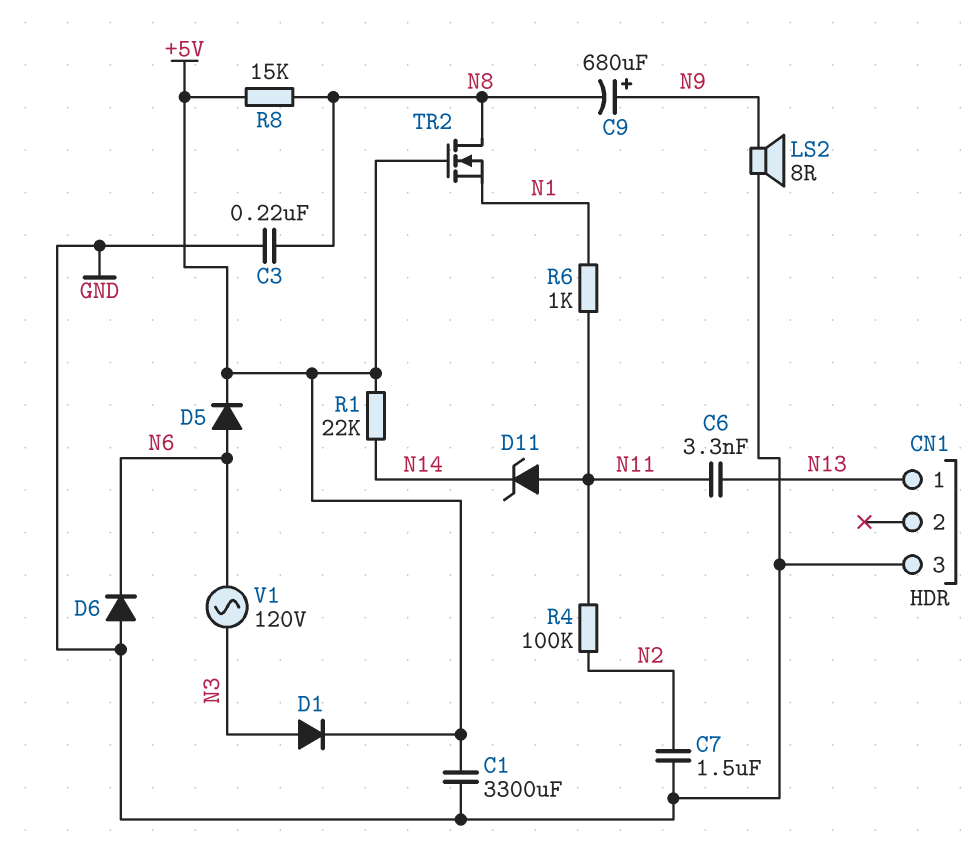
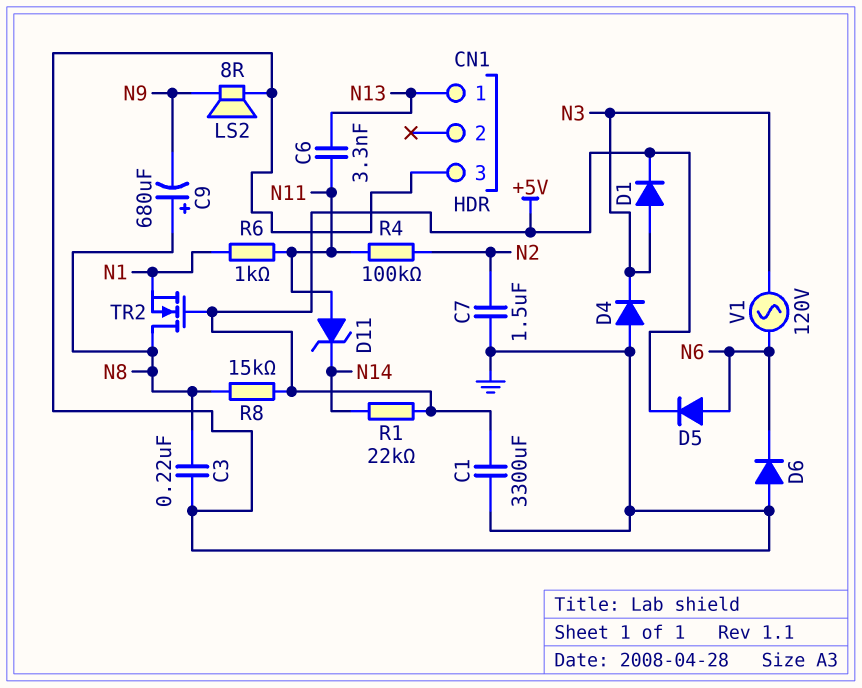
C9: 680uF (plus N9, minus N8) -> 680uF (plus N8, minus N9)
D4: none -> diode (A GND, K N3)

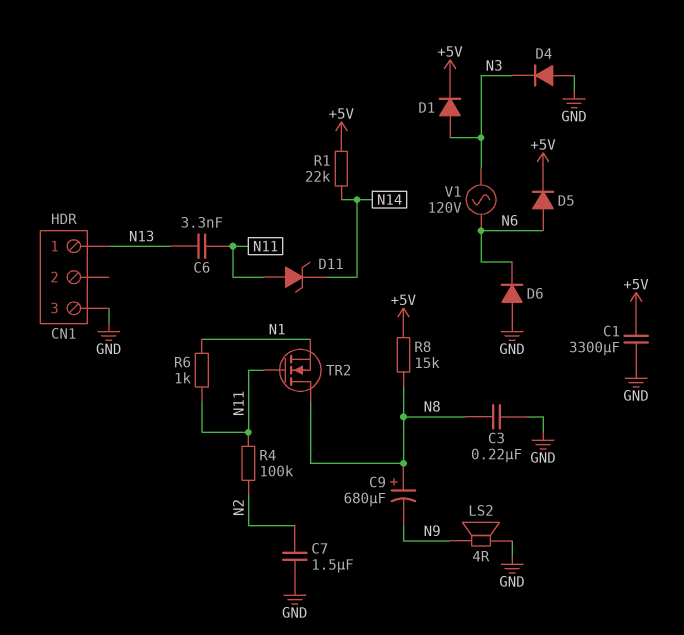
LS2: speaker 8R (GND, N9) -> speaker 4R (GND, N9)
TR2: NMOS (G +5V, D N8, S N1) -> NMOS (G N11, D N8, S N1)

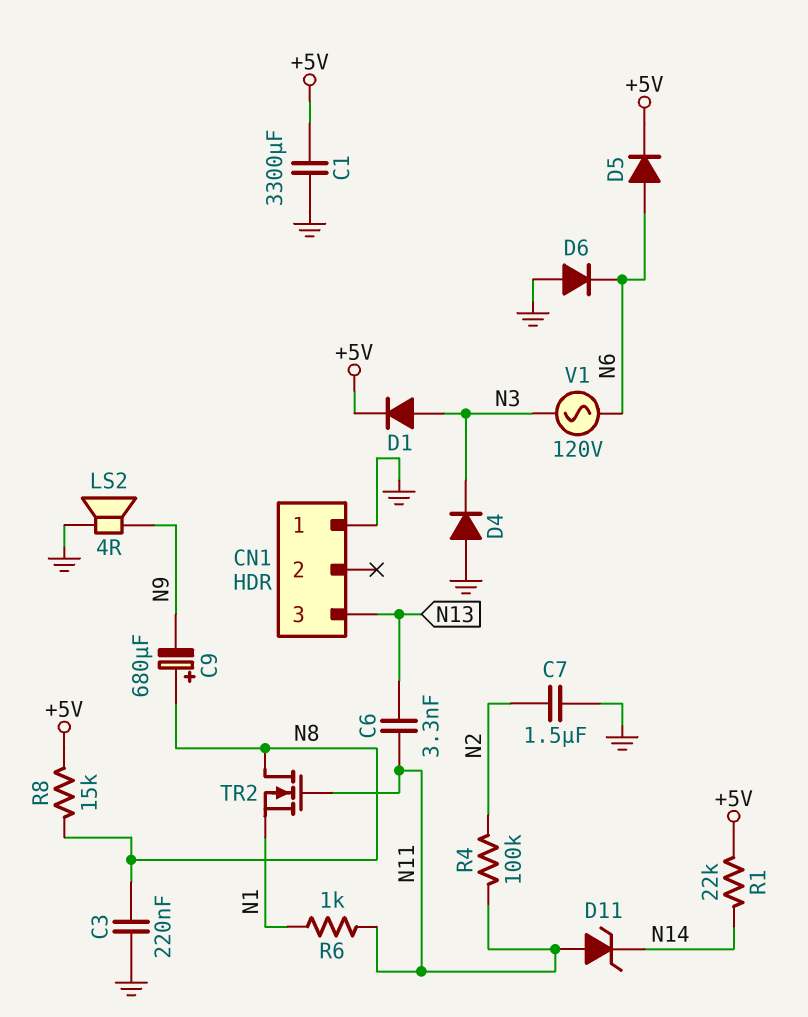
CN1 pin 1: N13 -> GND
CN1 pin 3: GND -> N13

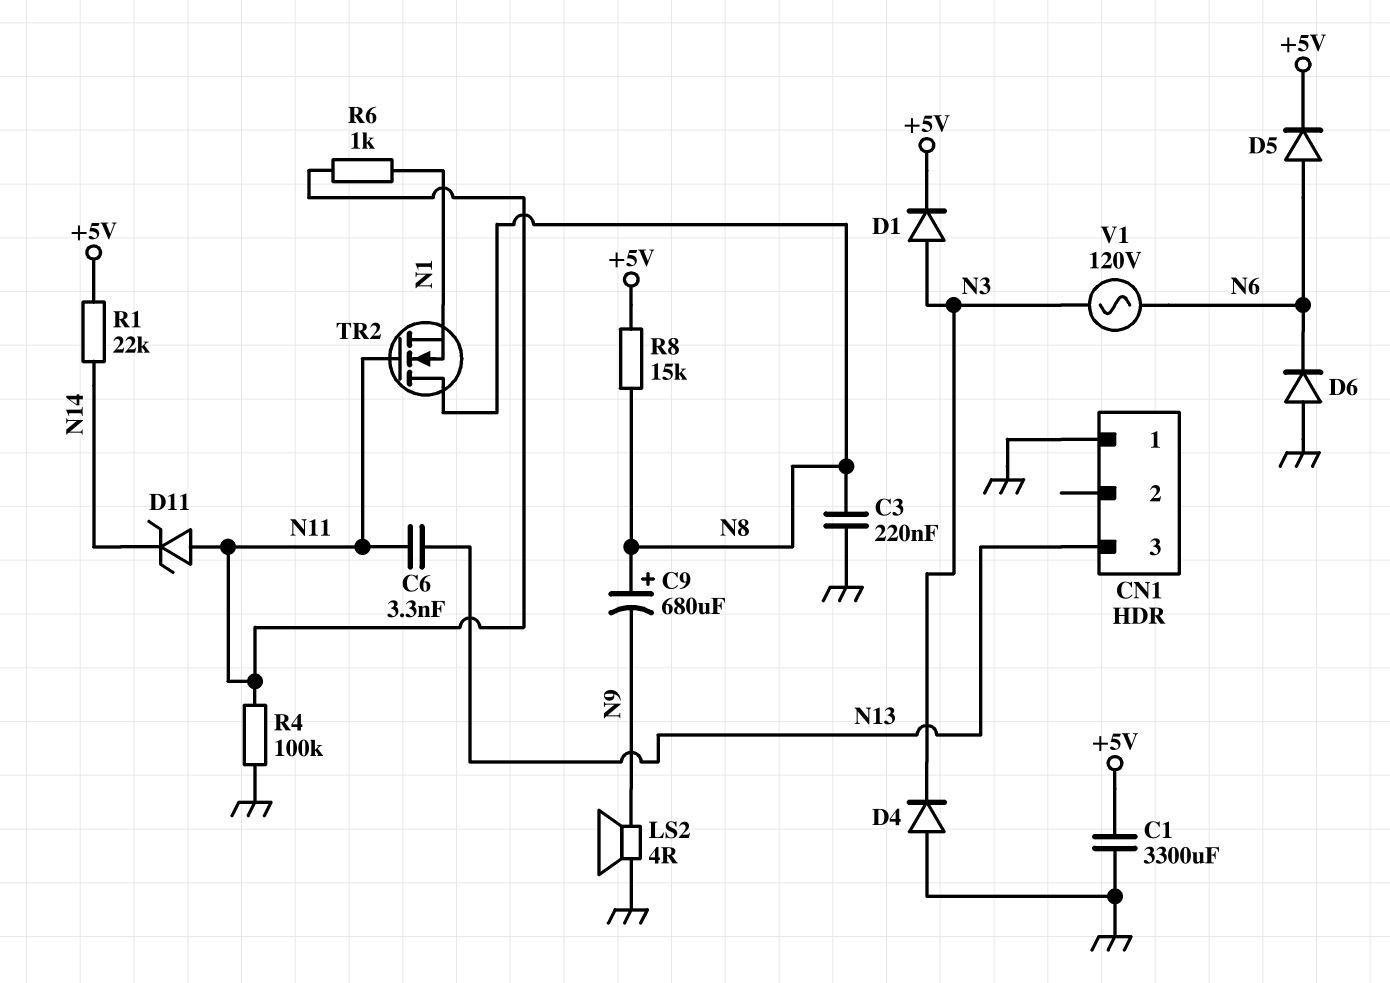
C7: 1.5uF (GND, N2) -> none
R4: 100k (N2, N11) -> 100k (GND, N11)

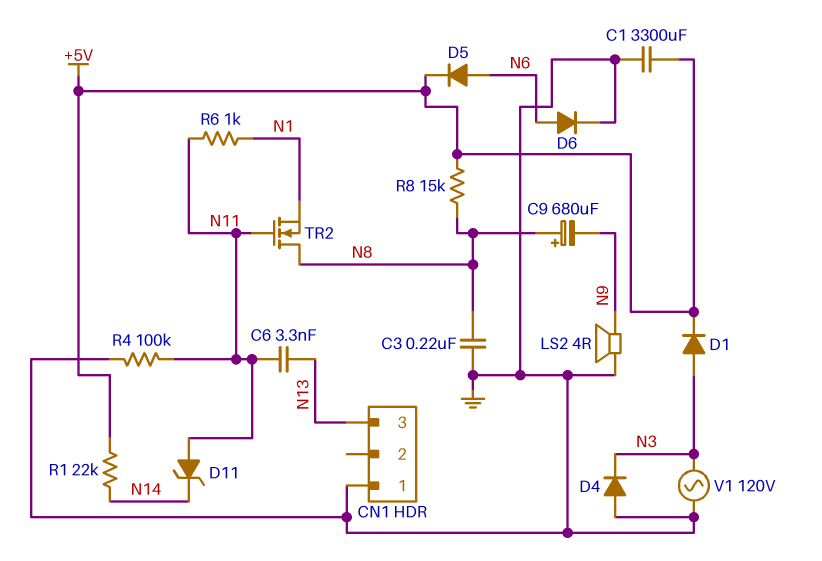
D6: diode (A GND, K N6) -> diode (A N6, K GND)
V1: AC 120V (N3, N6) -> AC 120V (GND, N3)

